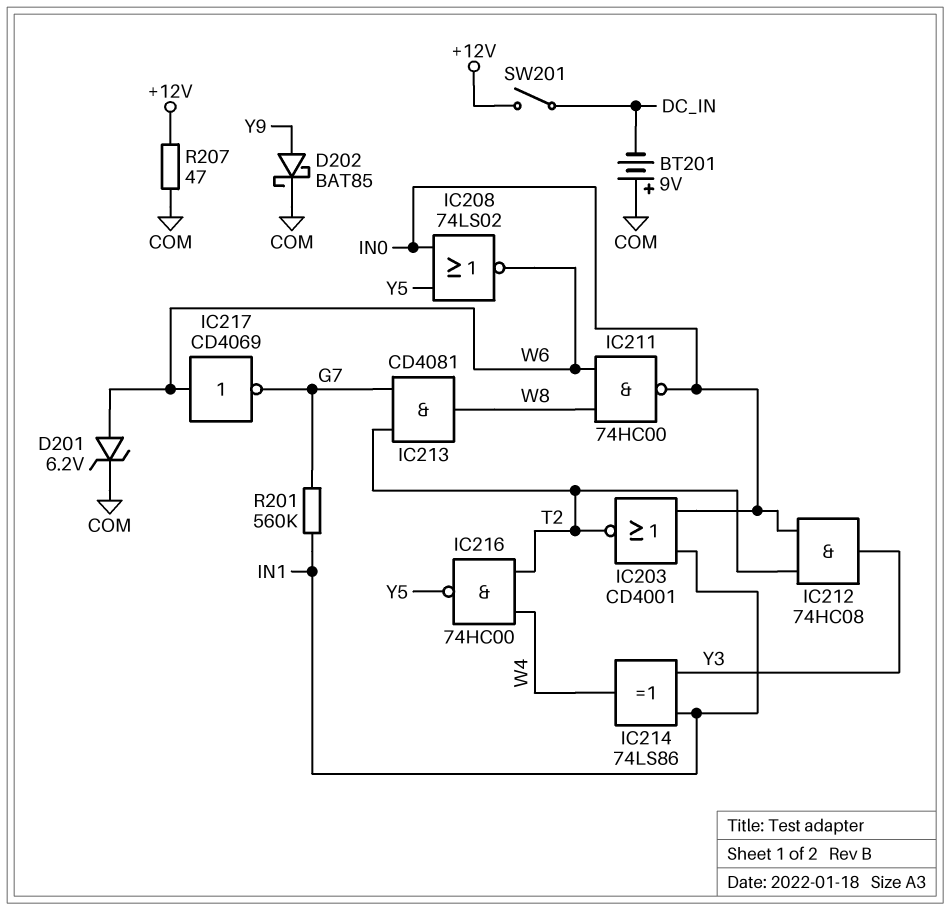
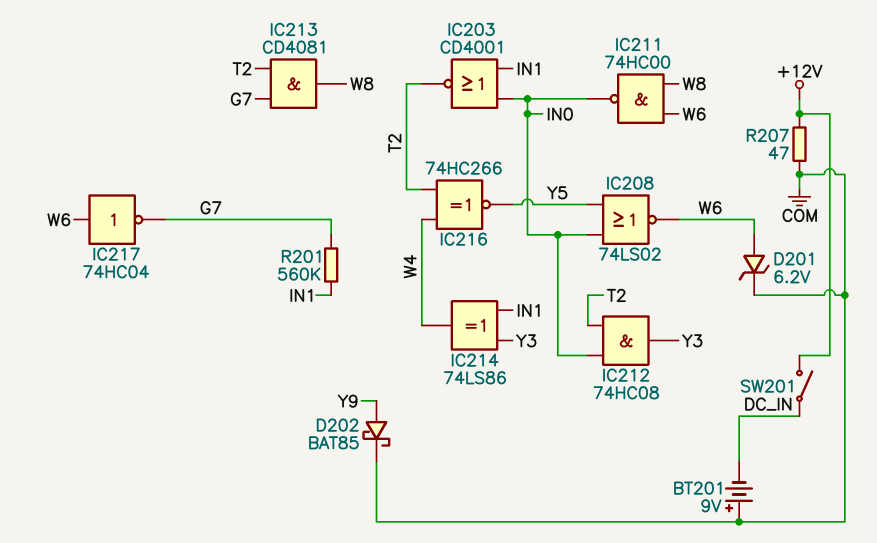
IC216: NAND 74HC00 (in T2, in W4, out Y5) -> XNOR 74HC266 (in T2, in W4, out Y5)
IC217: NOT CD4069 (in W6, out G7) -> NOT 74HC04 (in W6, out G7)

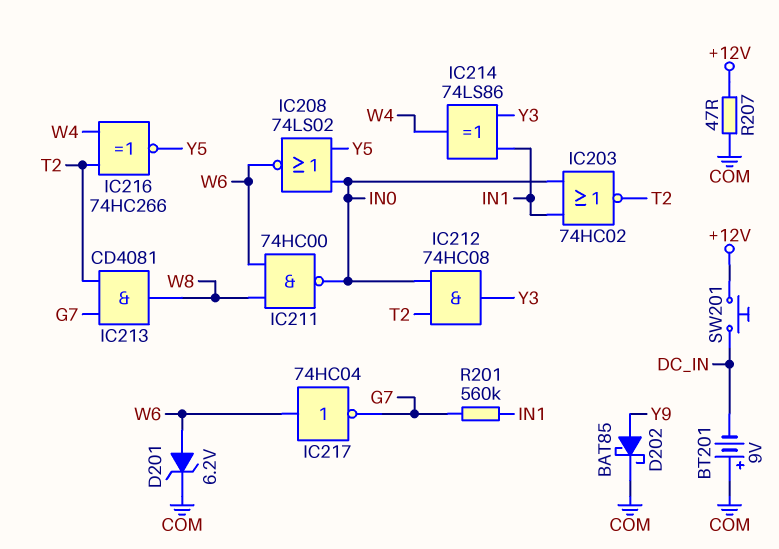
IC203: NOR CD4001 (in IN0, in IN1, out T2) -> NOR 74HC02 (in IN0, in IN1, out T2)
SW201: switch (+12V, DC_IN) -> button (+12V, DC_IN)

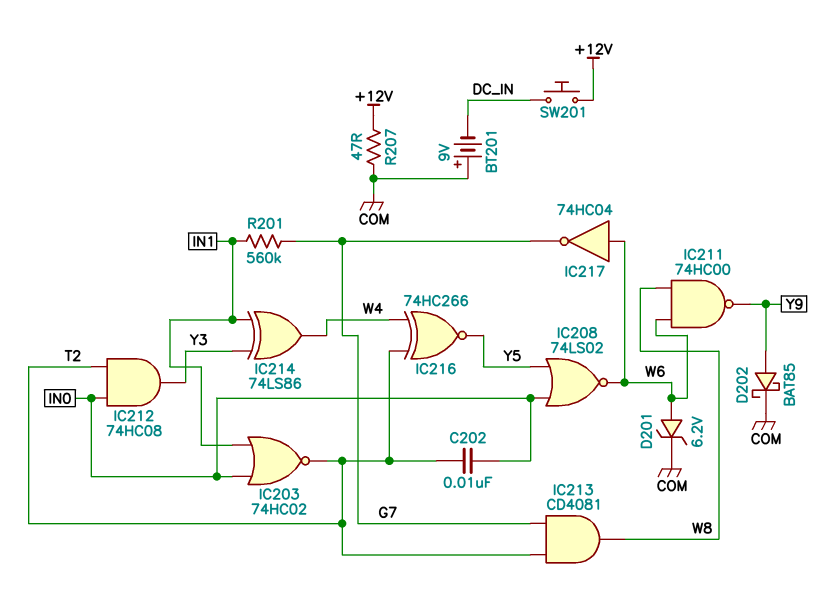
C202: none -> 10nF (IN0, T2)
IC211: NAND 74HC00 (in W6, in W8, out IN0) -> NAND 74HC00 (in W6, in W8, out Y9)

